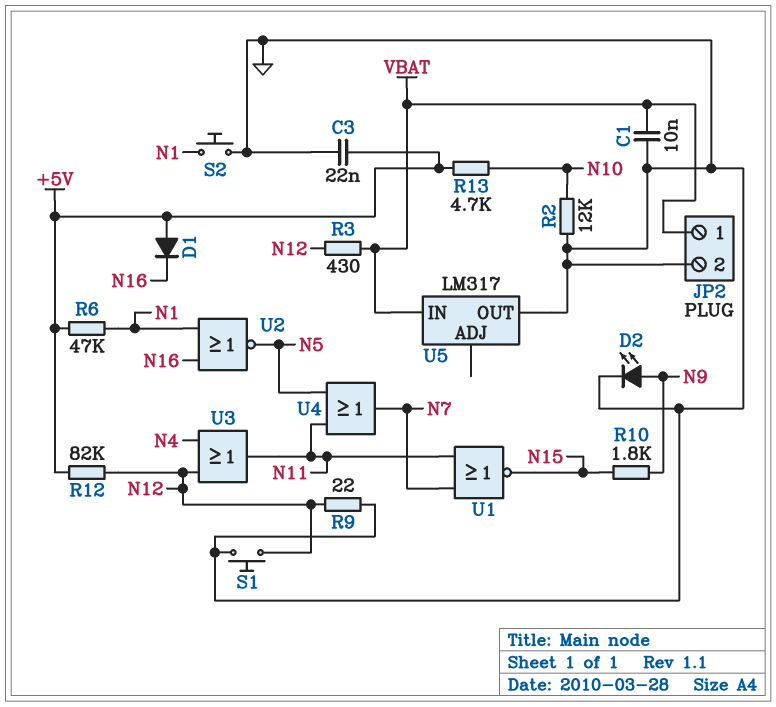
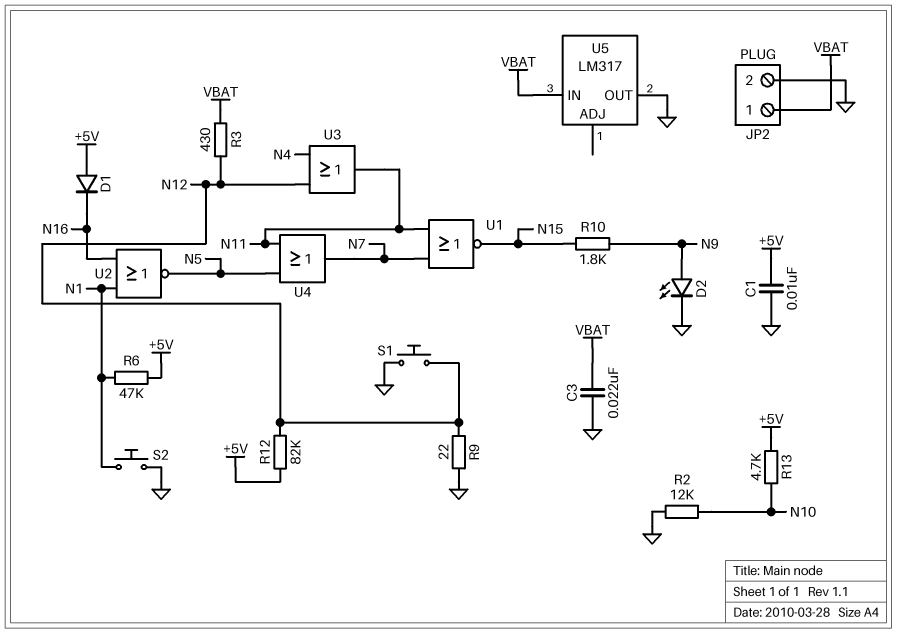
C1: 10nF (GND, VBAT) -> 10nF (+5V, GND)
C3: 22nF (+5V, GND) -> 22nF (GND, VBAT)

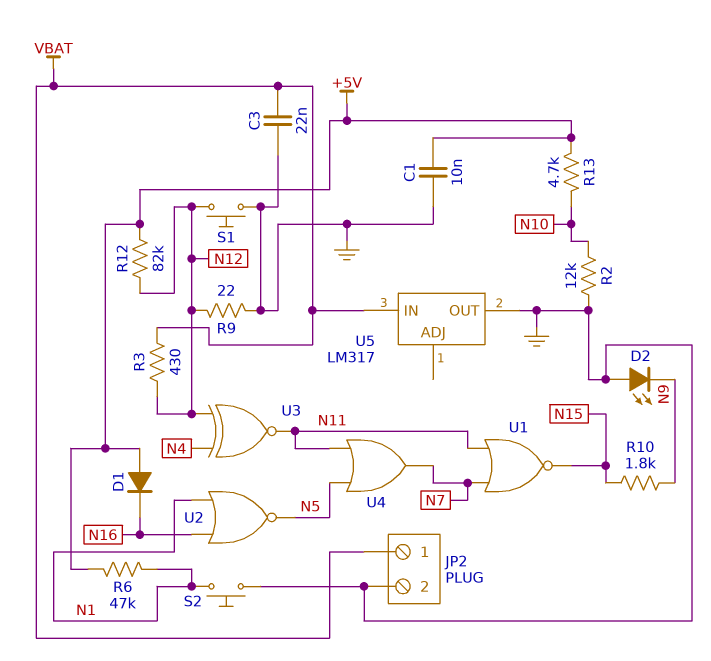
D2: LED (A N9, K GND) -> LED (A GND, K N9)
U3: OR (in N4, in N12, out N11) -> XNOR (in N4, in N12, out N11)

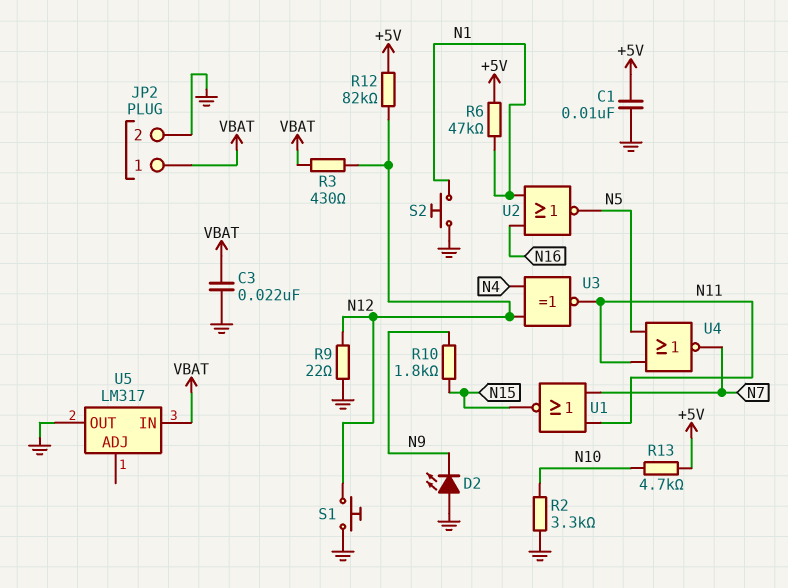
D1: diode (A +5V, K N16) -> none
R2: 12k (GND, N10) -> 3.3k (GND, N10)
U4: OR (in N5, in N11, out N7) -> NOR (in N5, in N11, out N7)

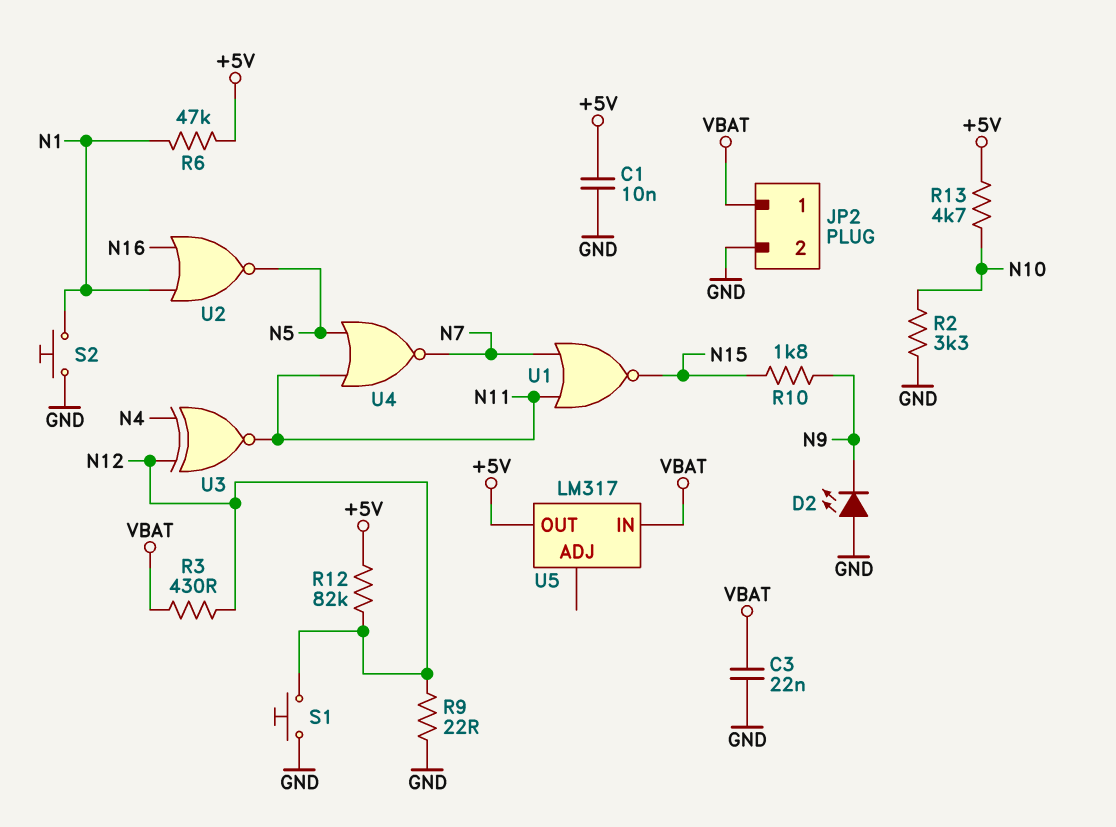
U5 pin OUT: GND -> +5V

